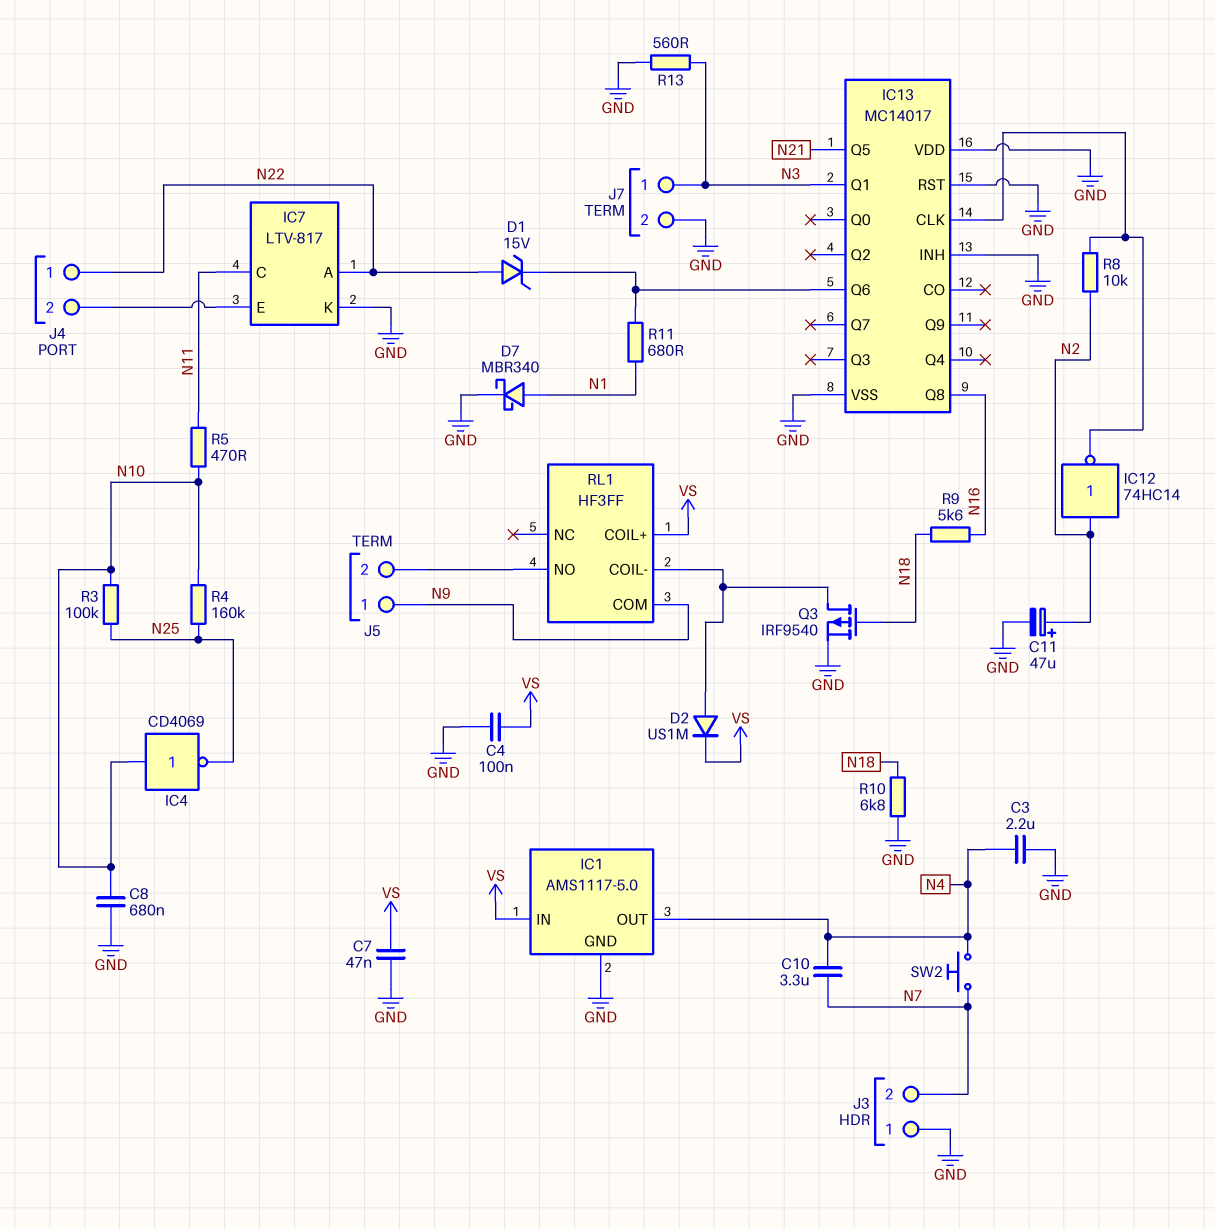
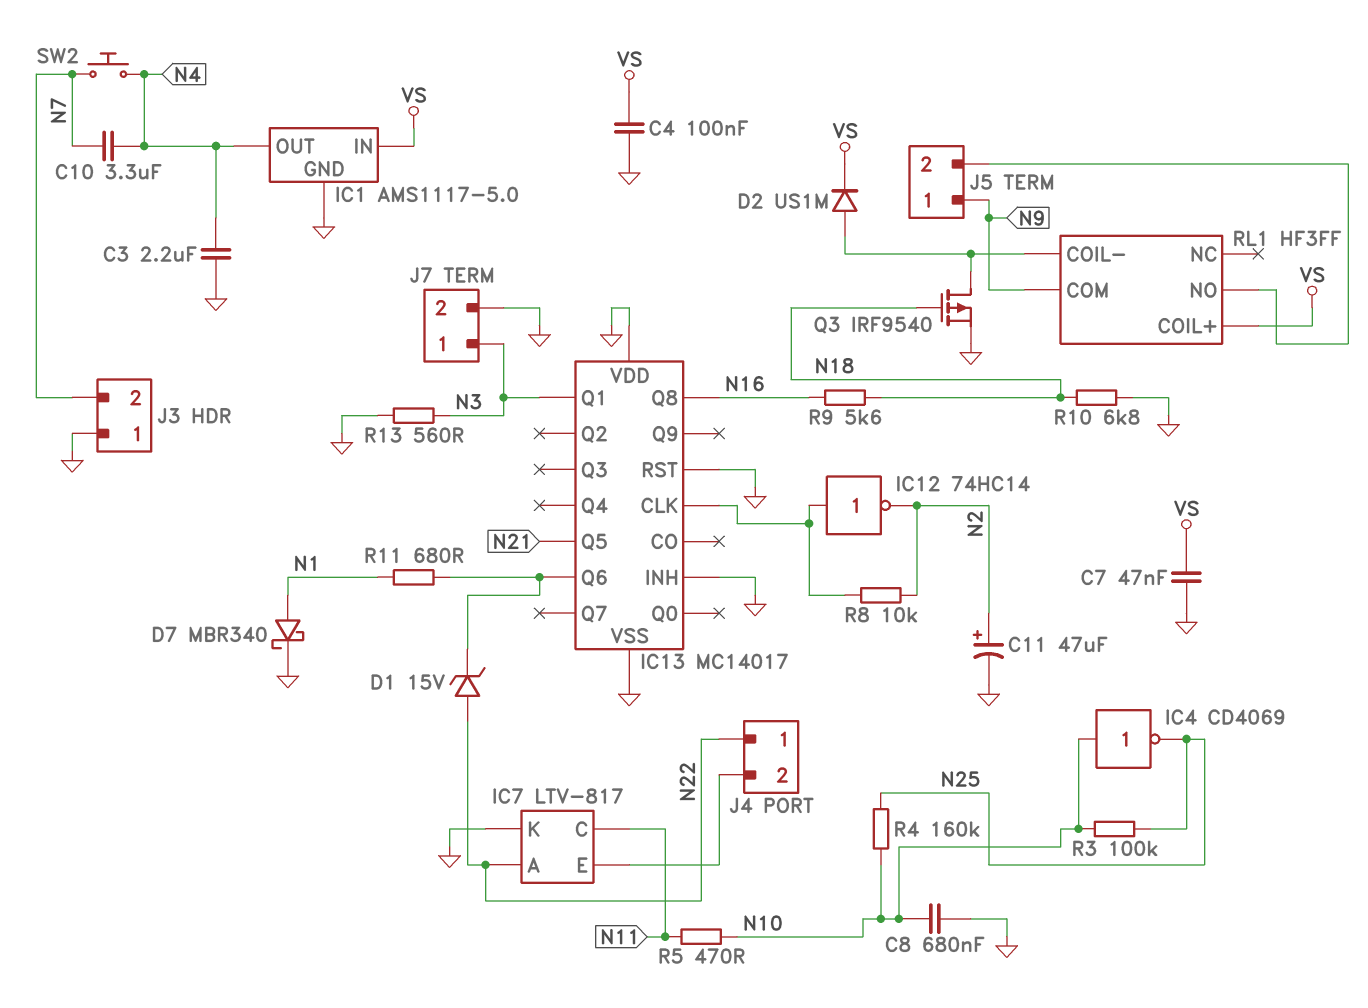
IC12: NOT 74HC14 (in N2, out IC13/CLK) -> NOT 74HC14 (in IC13/CLK, out N2)

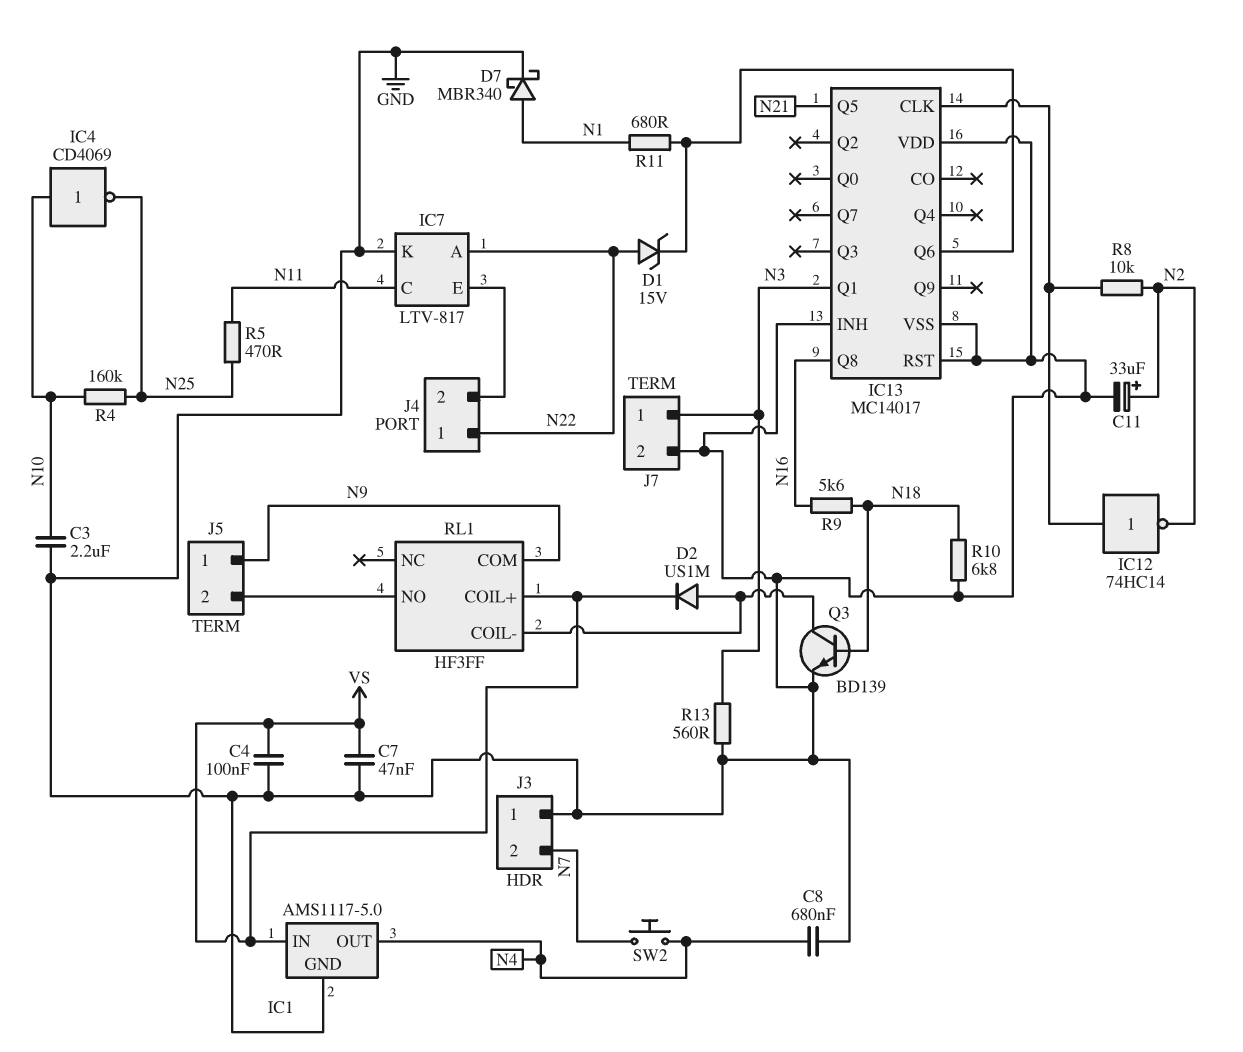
C3: 2.2uF (GND, N4) -> 2.2uF (GND, N10)
C8: 680nF (GND, N10) -> 680nF (GND, N4)
C10: 3.3uF (N4, N7) -> none
C11: 47uF (plus N2, minus GND) -> 33uF (plus N2, minus GND)
Q3: PMOS IRF9540 (G N18, D RL1/COIL-, S GND) -> NPN BD139 (B N18, C RL1/COIL-, E GND)
R3: 100k (N10, N25) -> none
R5: 470 (N10, N11) -> 470 (N11, N25)

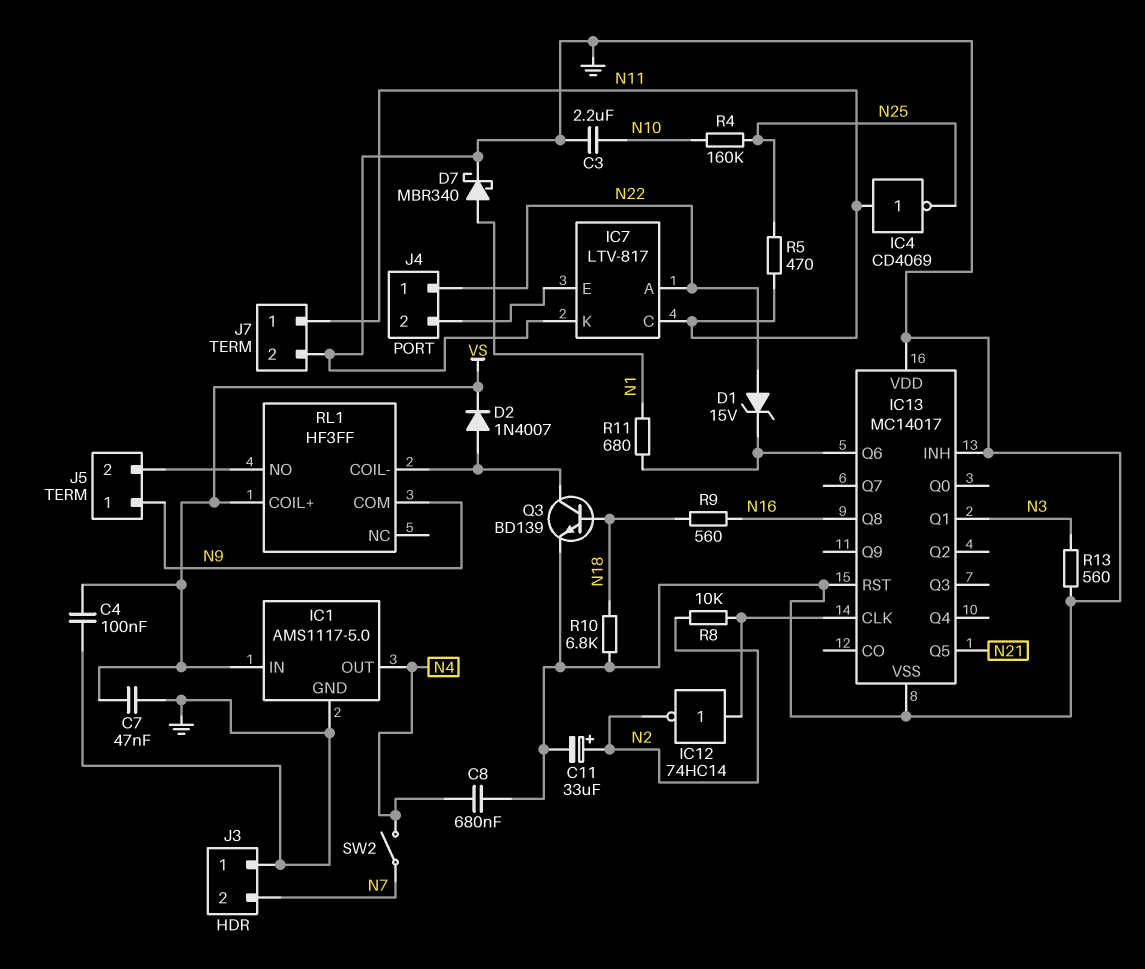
D2: diode US1M (A RL1/COIL-, K VS) -> diode 1N4007 (A RL1/COIL-, K VS)
IC4: NOT CD4069 (in N10, out N25) -> NOT CD4069 (in N11, out N25)
J7 pin 1: N3 -> N11
R9: 5.6k (N16, N18) -> 560 (N16, N18)
SW2: button (N4, N7) -> switch (N4, N7)

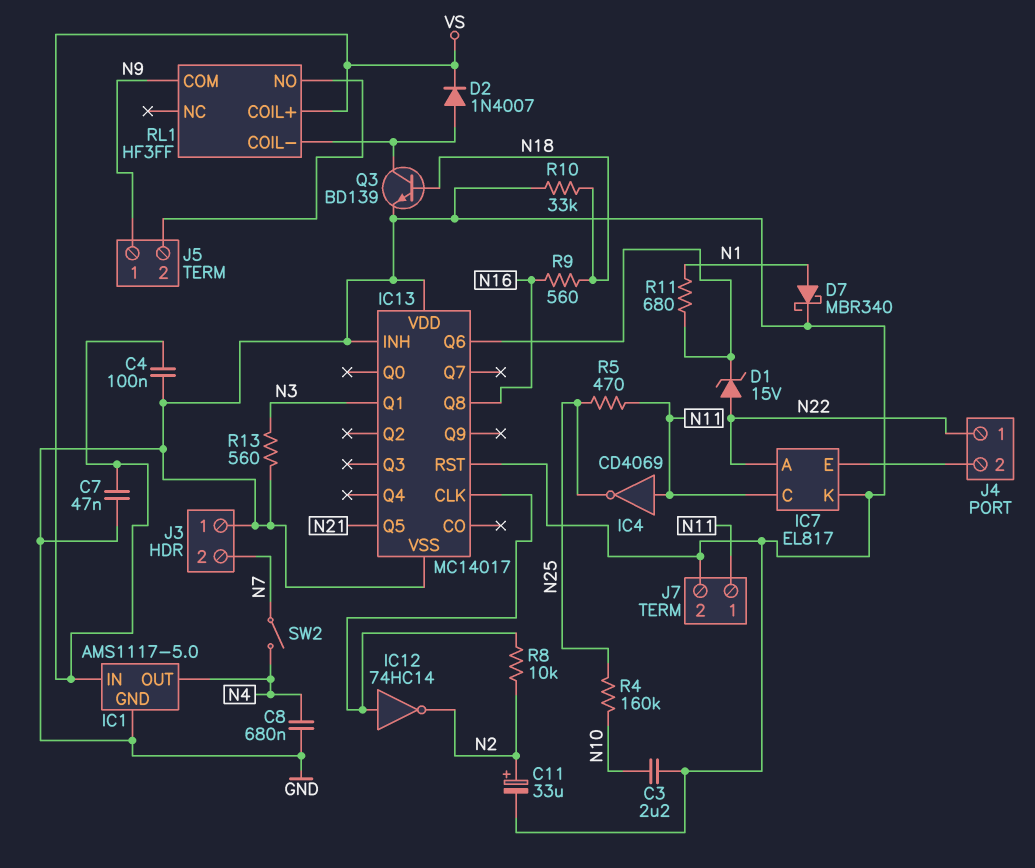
IC7: LTV-817 -> EL817
R10: 6.8k (GND, N18) -> 33k (GND, N18)

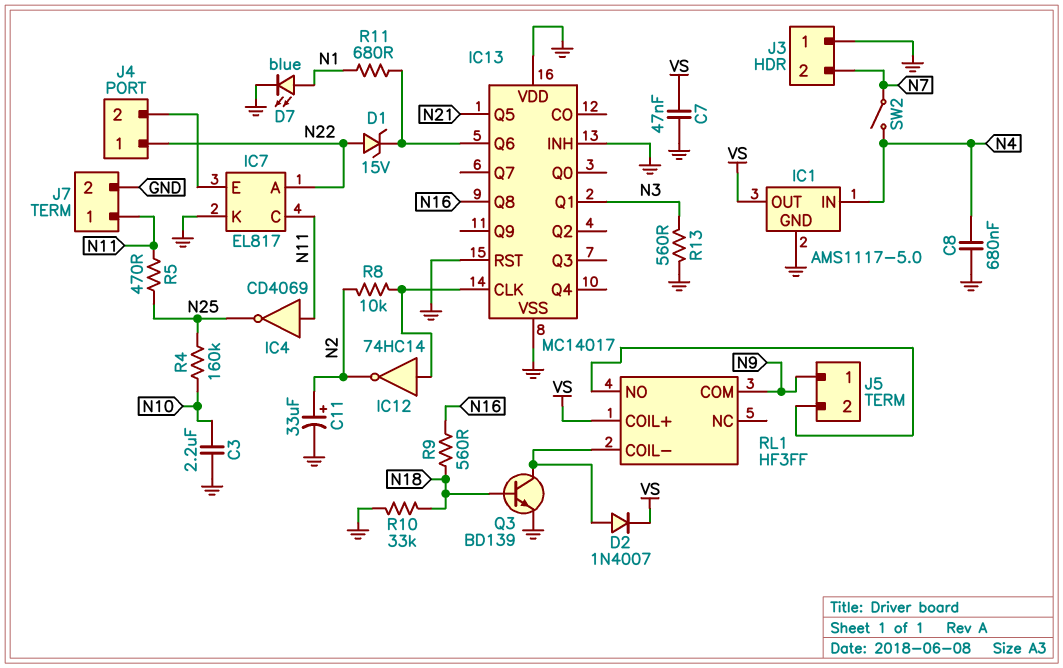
C4: 100nF (GND, VS) -> none
D7: schottky MBR340 (A N1, K GND) -> LED blue (A N1, K GND)
IC1 pin IN: VS -> N4
IC1 pin OUT: N4 -> VS

